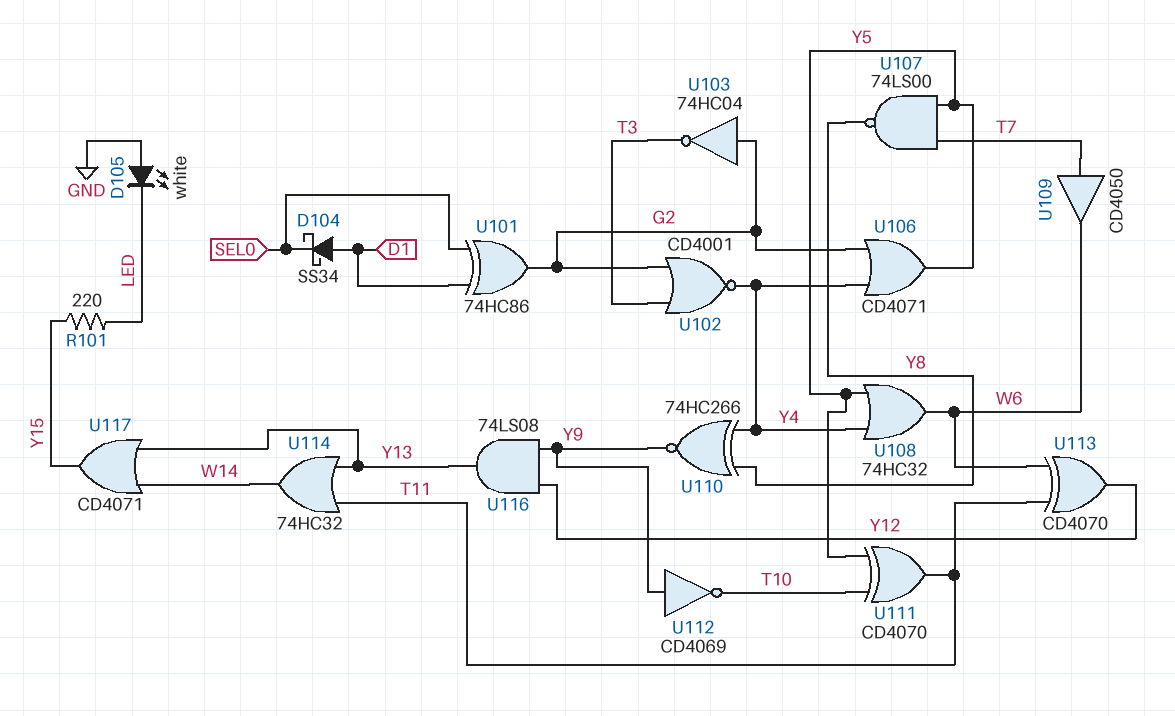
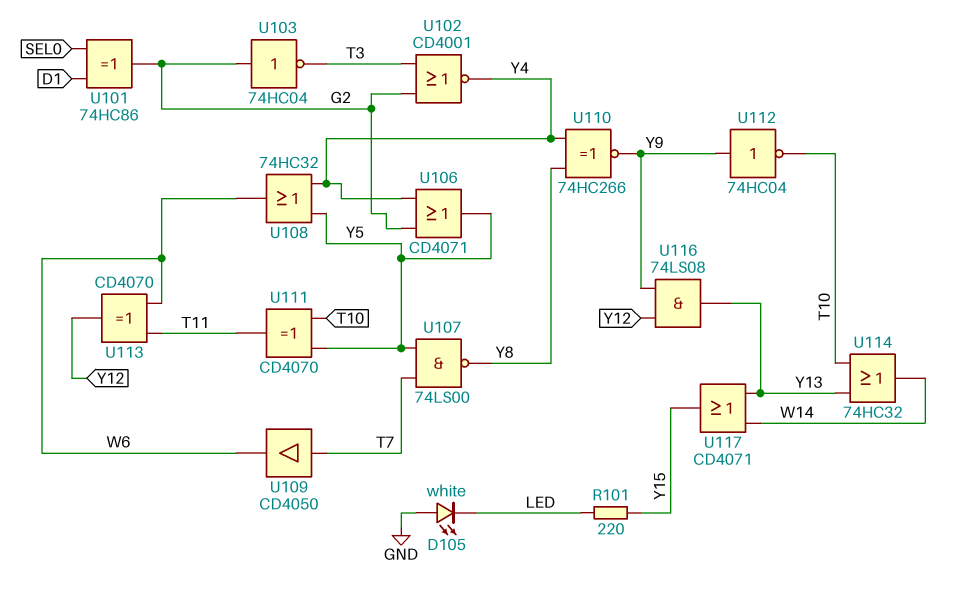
D104: schottky SS34 (A D1, K SEL0) -> none
U112: NOT CD4069 (in Y9, out T10) -> NOT 74HC04 (in Y9, out T10)
U114: OR 74HC32 (in T11, in Y13, out W14) -> OR 74HC32 (in T10, in Y13, out W14)

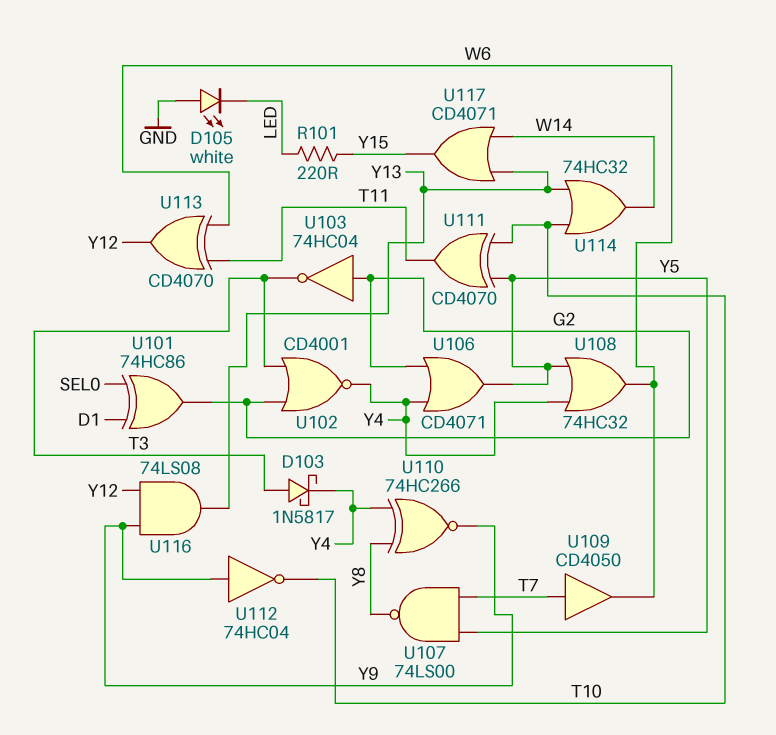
D103: none -> schottky 1N5817 (A T3, K Y4)

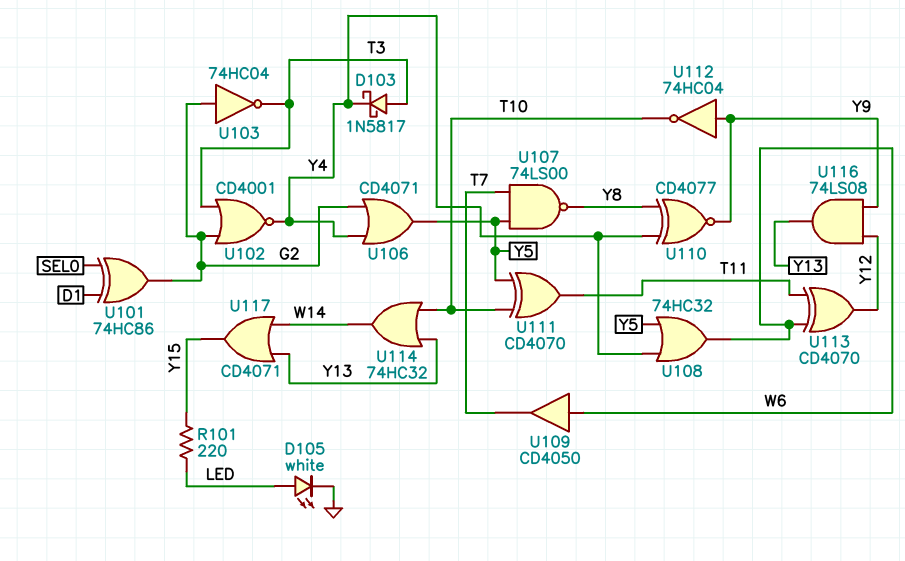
D105: LED white (A GND, K LED) -> LED white (A LED, K GND)
U109: buffer CD4050 (in T7, out W6) -> buffer CD4050 (in W6, out T7)
U110: XNOR 74HC266 (in Y4, in Y8, out Y9) -> XNOR CD4077 (in Y4, in Y8, out Y9)

